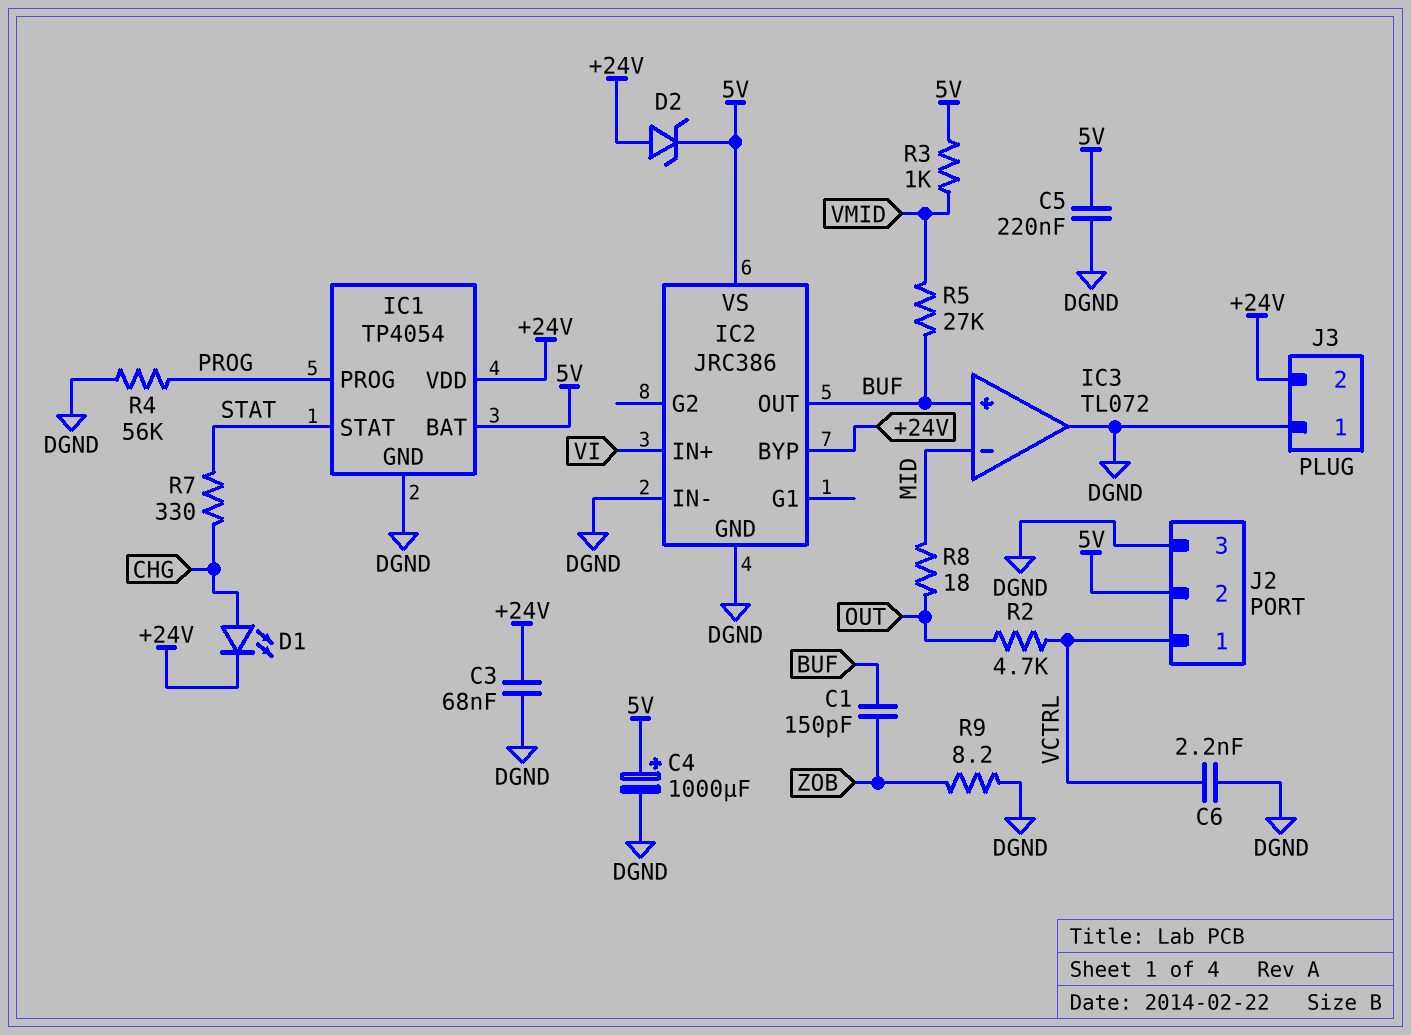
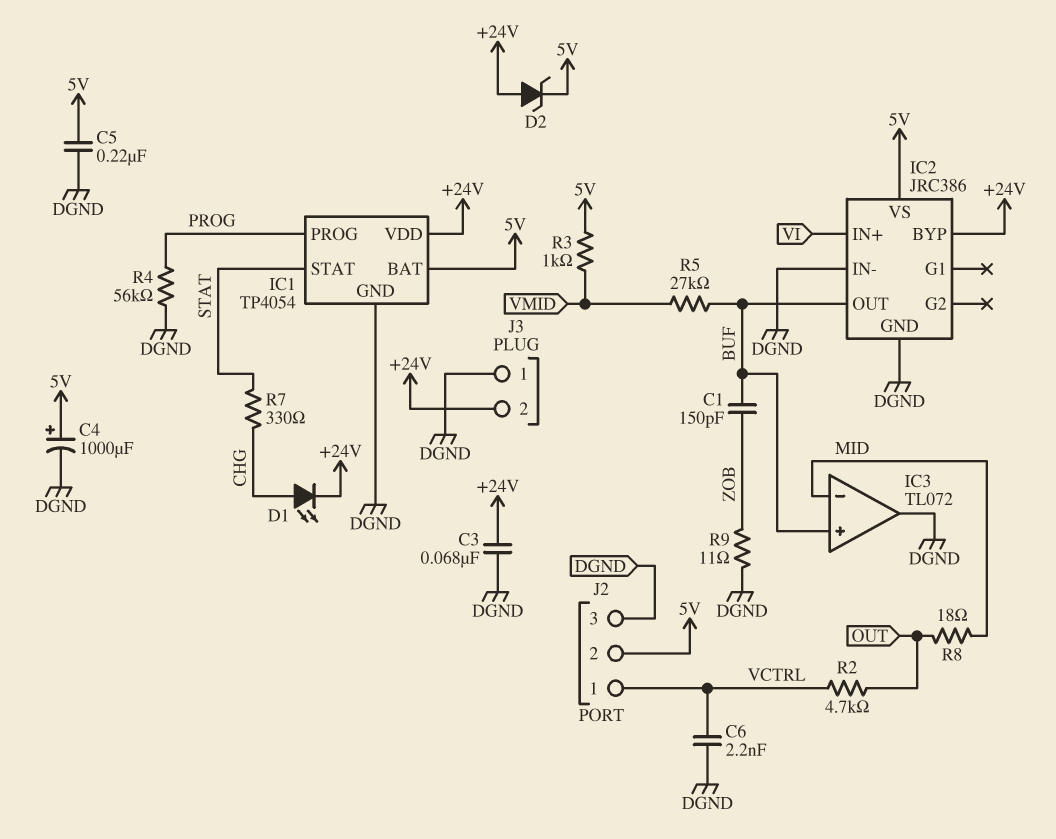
R9: 8.2 (DGND, ZOB) -> 11 (DGND, ZOB)

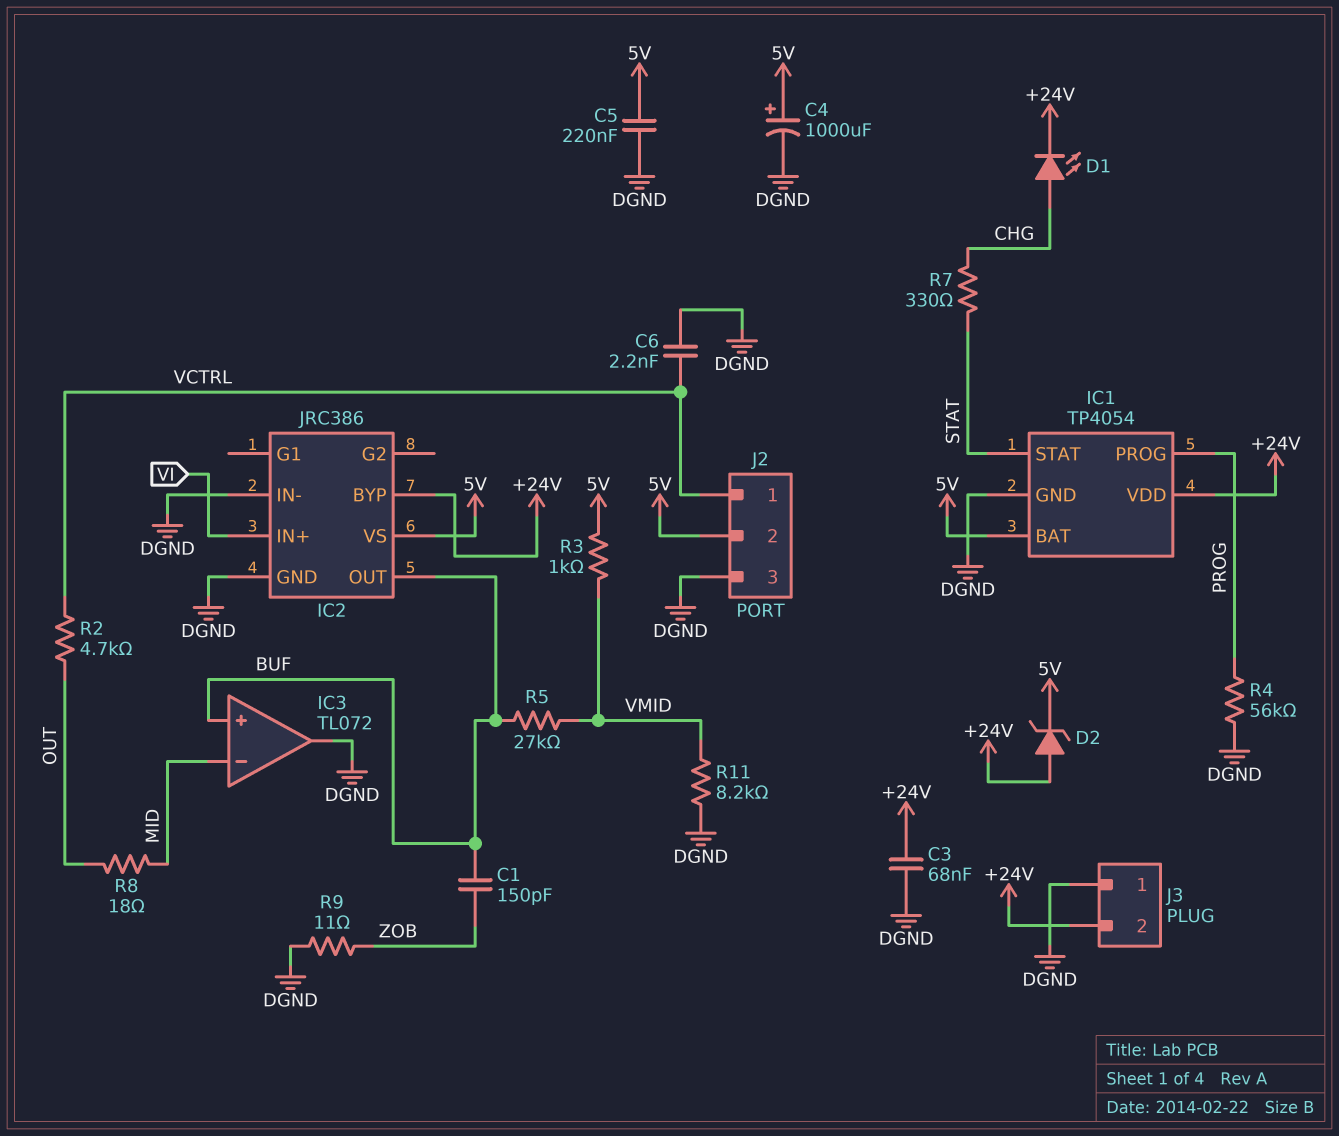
R11: none -> 8.2k (DGND, VMID)

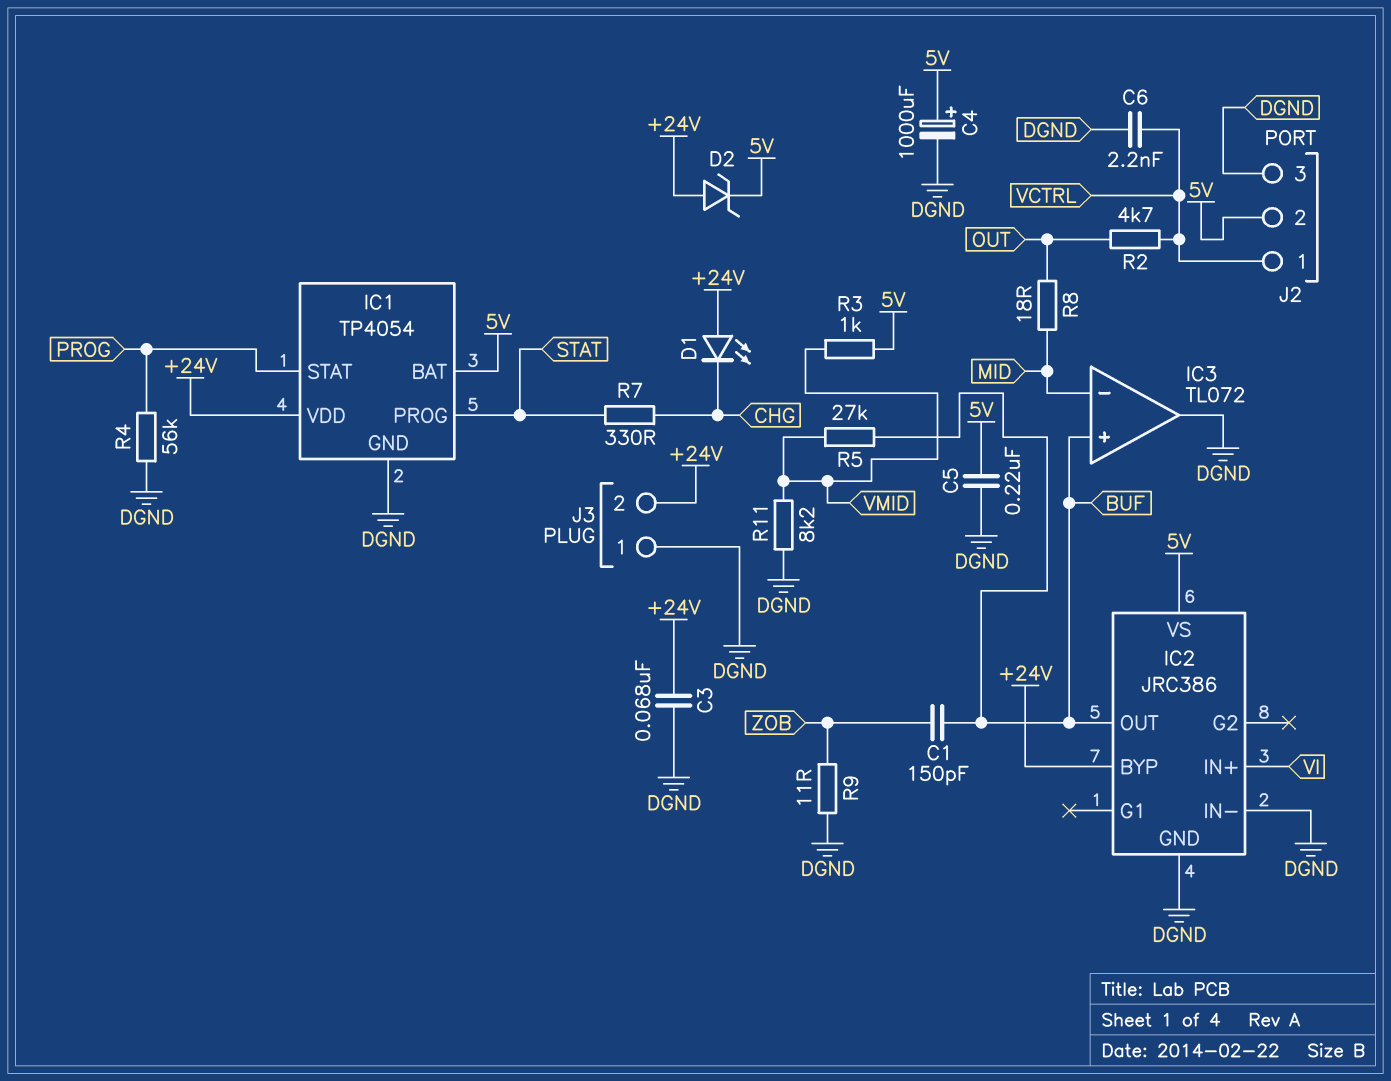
D1: LED (A CHG, K +24V) -> LED (A +24V, K CHG)
IC1 pin PROG: PROG -> STAT
IC1 pin STAT: STAT -> PROG

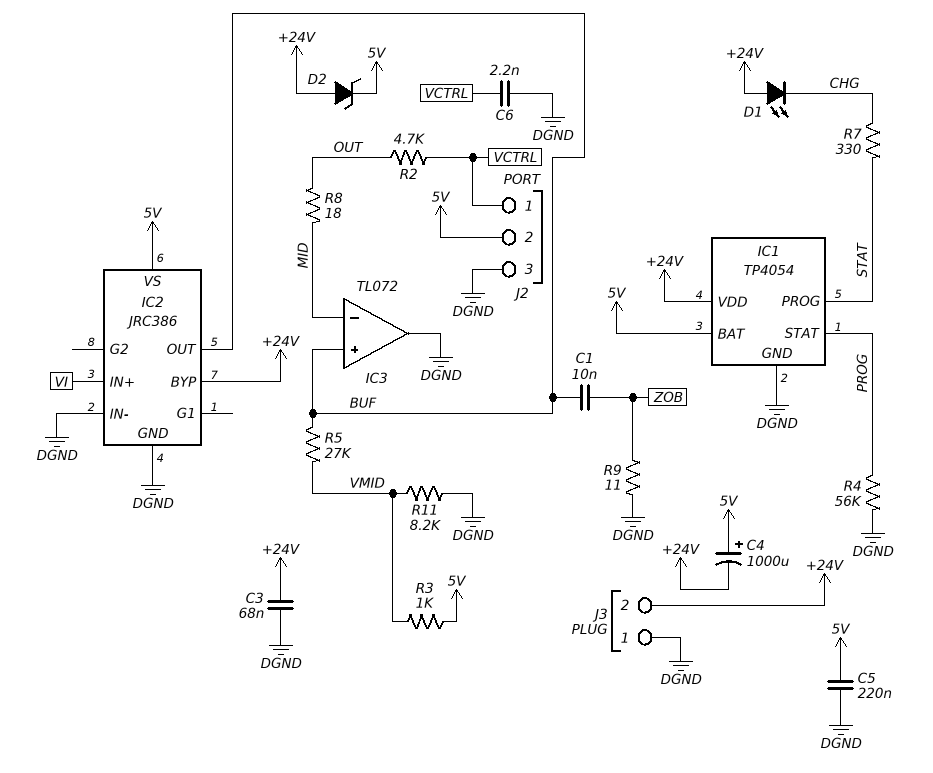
C1: 150pF (BUF, ZOB) -> 10nF (BUF, ZOB)
C4: 1000uF (plus 5V, minus DGND) -> 1000uF (plus 5V, minus +24V)

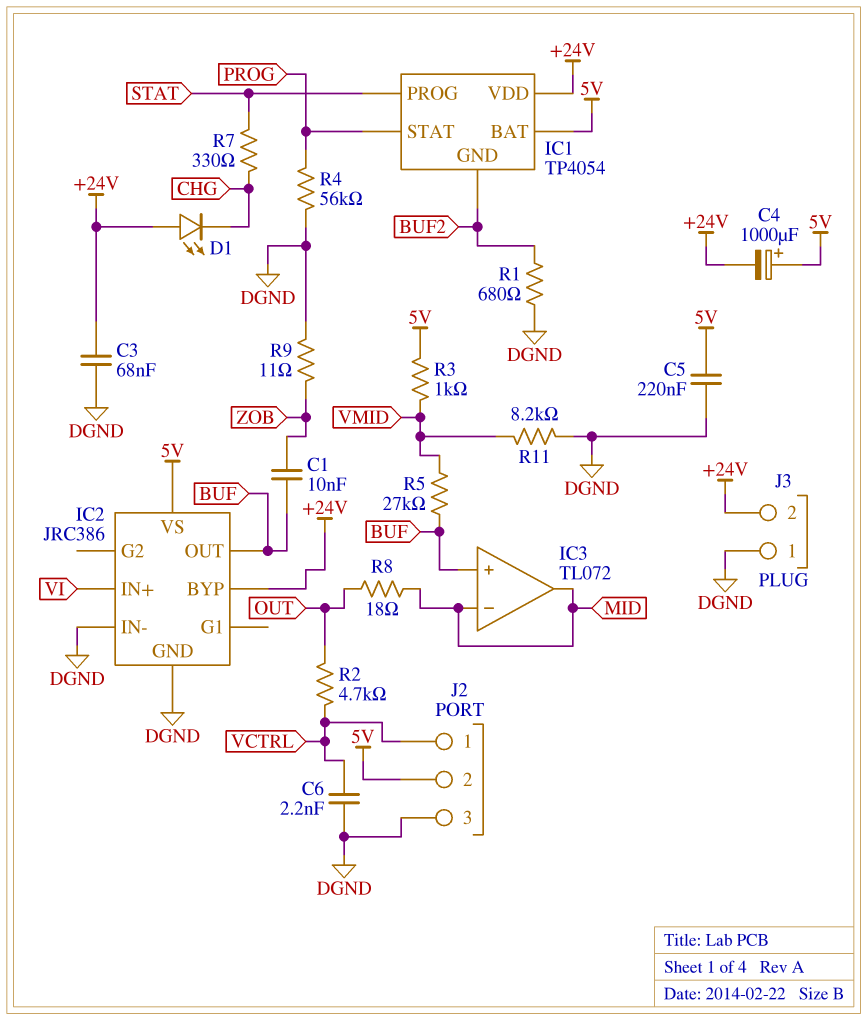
D2: zener (A +24V, K 5V) -> none
IC1 pin GND: DGND -> BUF2
IC3 pin out: DGND -> MID
R1: none -> 680 (BUF2, DGND)

